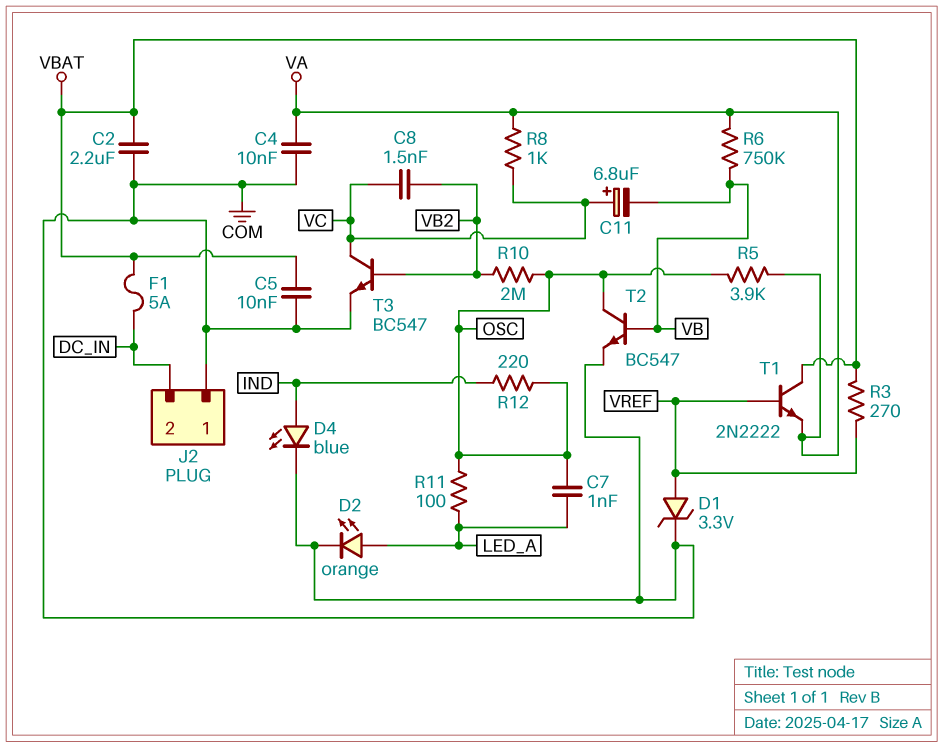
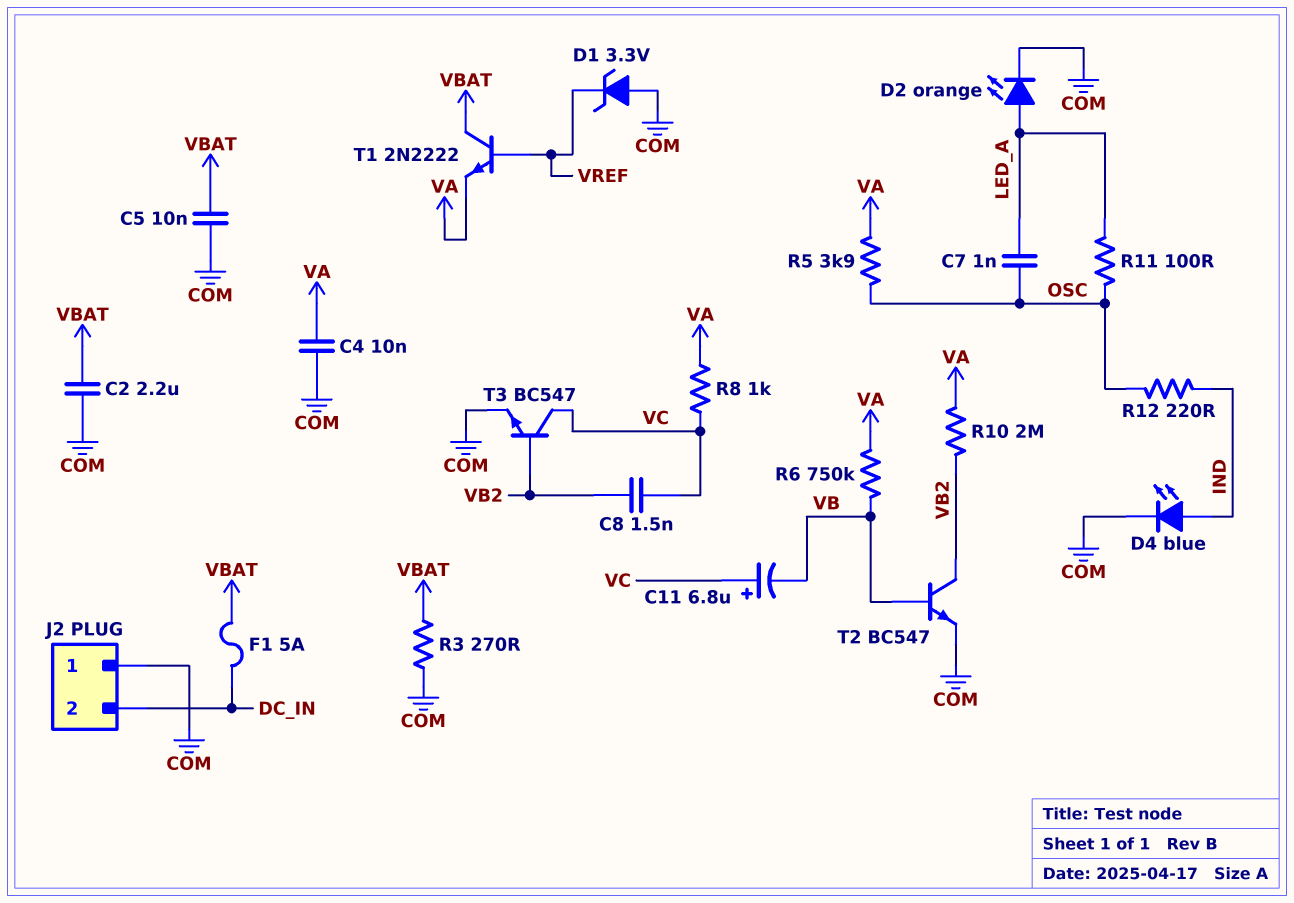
D1: zener 3.3V (A VREF, K COM) -> zener 3.3V (A COM, K VREF)
R3: 270 (VBAT, VREF) -> 270 (COM, VBAT)
R10: 2M (OSC, VB2) -> 2M (VA, VB2)
T2: NPN BC547 (B VB, C OSC, E COM) -> NPN BC547 (B VB, C VB2, E COM)

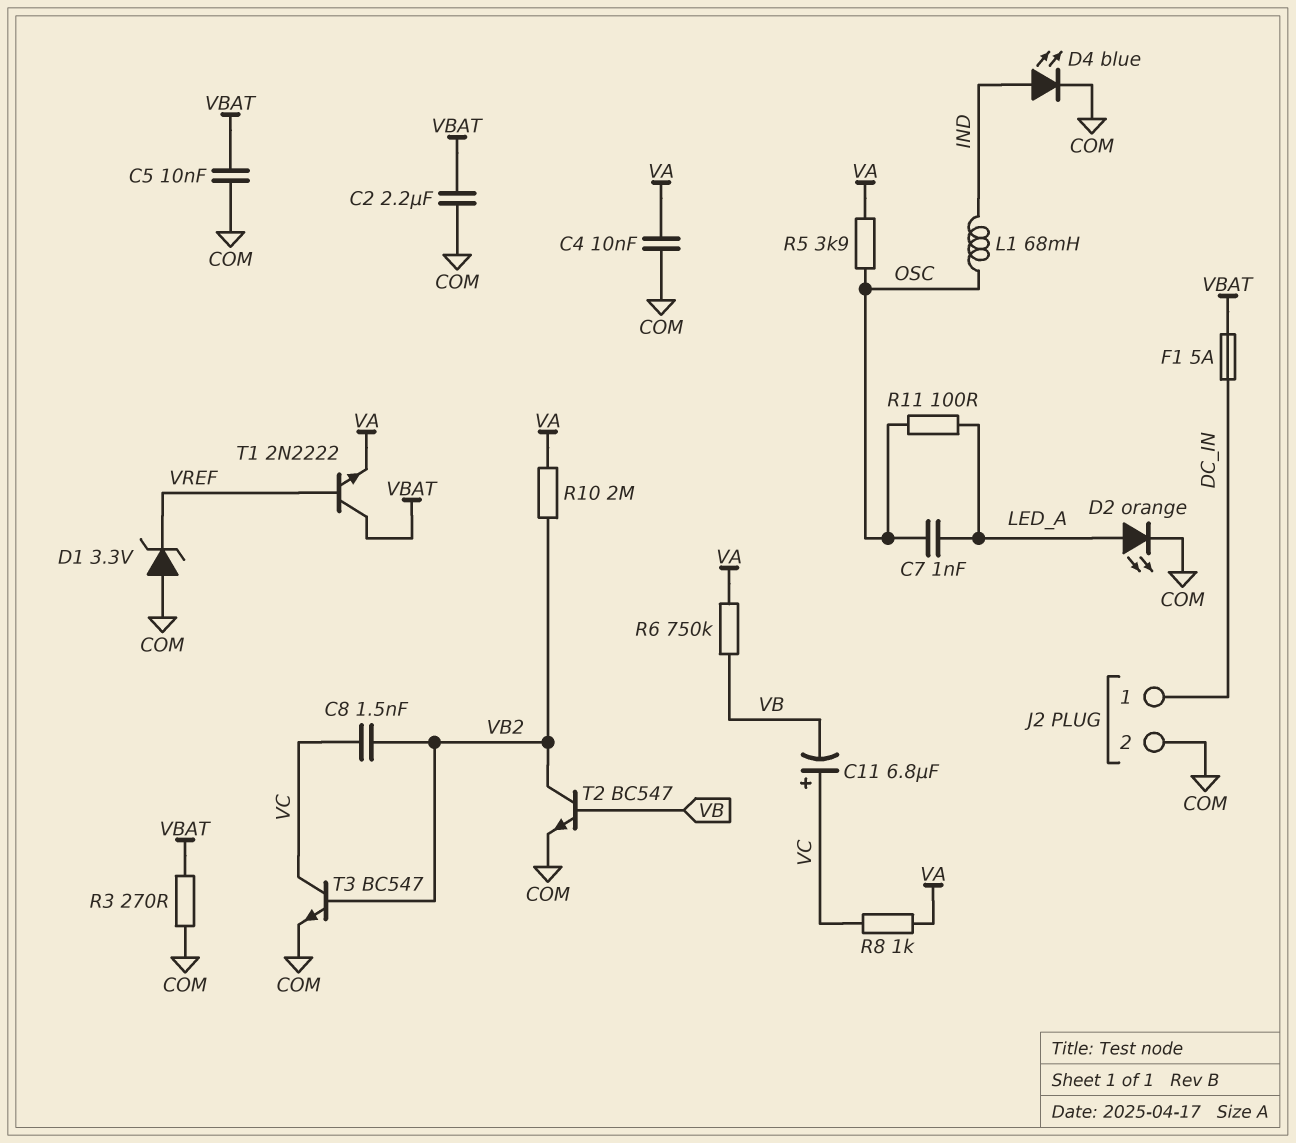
J2 pin 1: COM -> DC_IN
J2 pin 2: DC_IN -> COM
L1: none -> 68mH (IND, OSC)
R12: 220 (IND, OSC) -> none

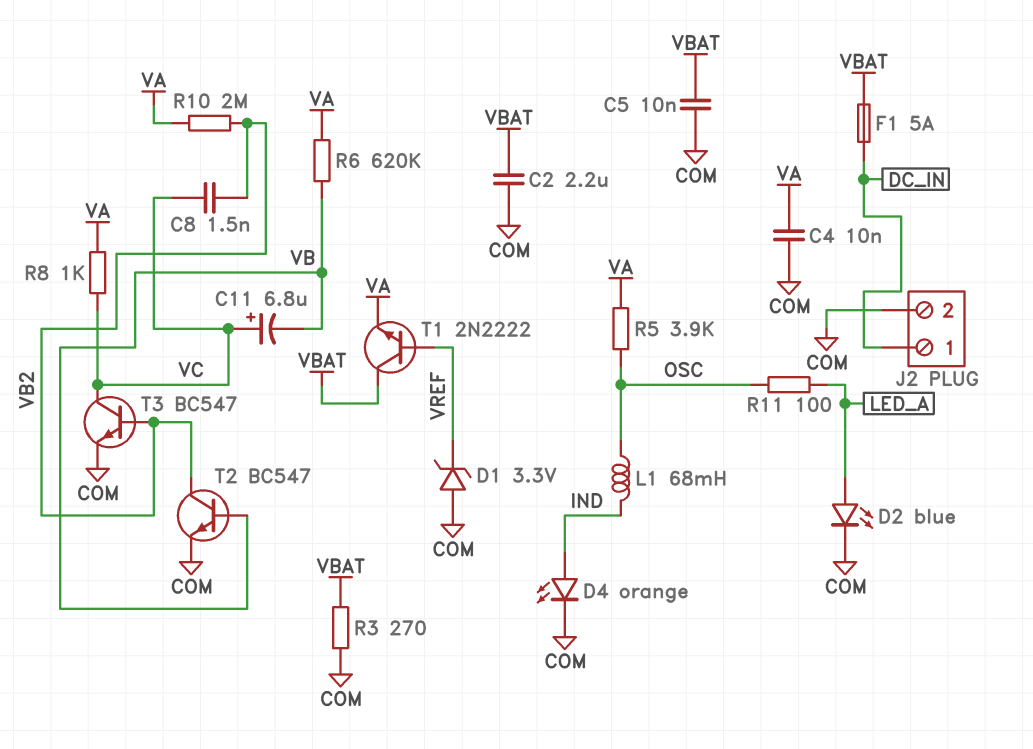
C7: 1nF (LED_A, OSC) -> none
D2: LED orange (A LED_A, K COM) -> LED blue (A LED_A, K COM)
D4: LED blue (A IND, K COM) -> LED orange (A IND, K COM)
R6: 750k (VA, VB) -> 620k (VA, VB)

